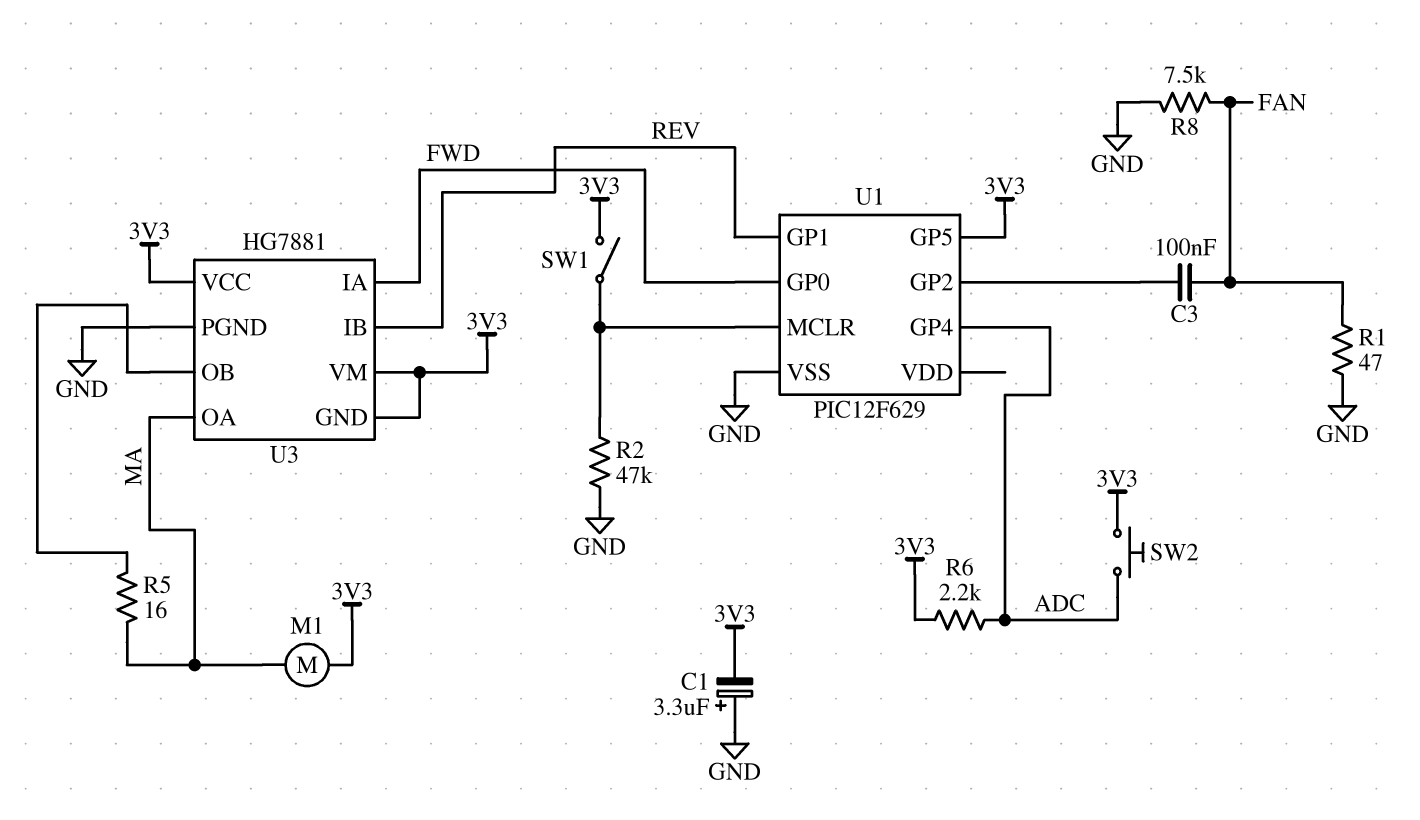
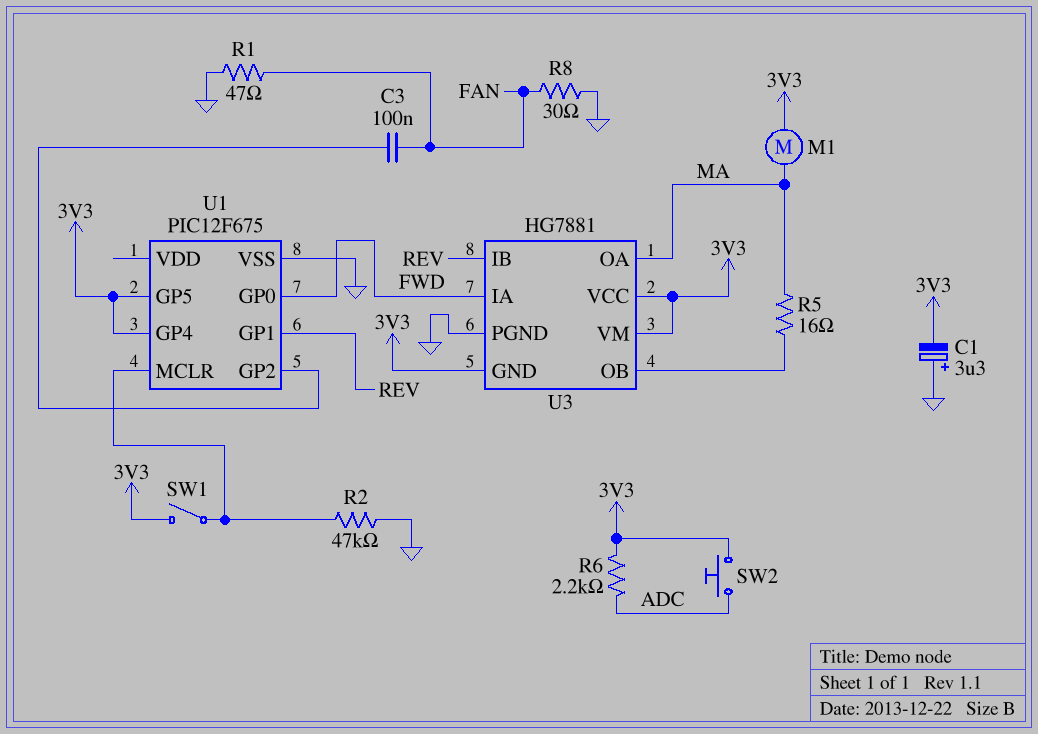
R8: 7.5k (FAN, GND) -> 30 (FAN, GND)
U1: PIC12F629 -> PIC12F675
U1 pin GP4: ADC -> 3V3

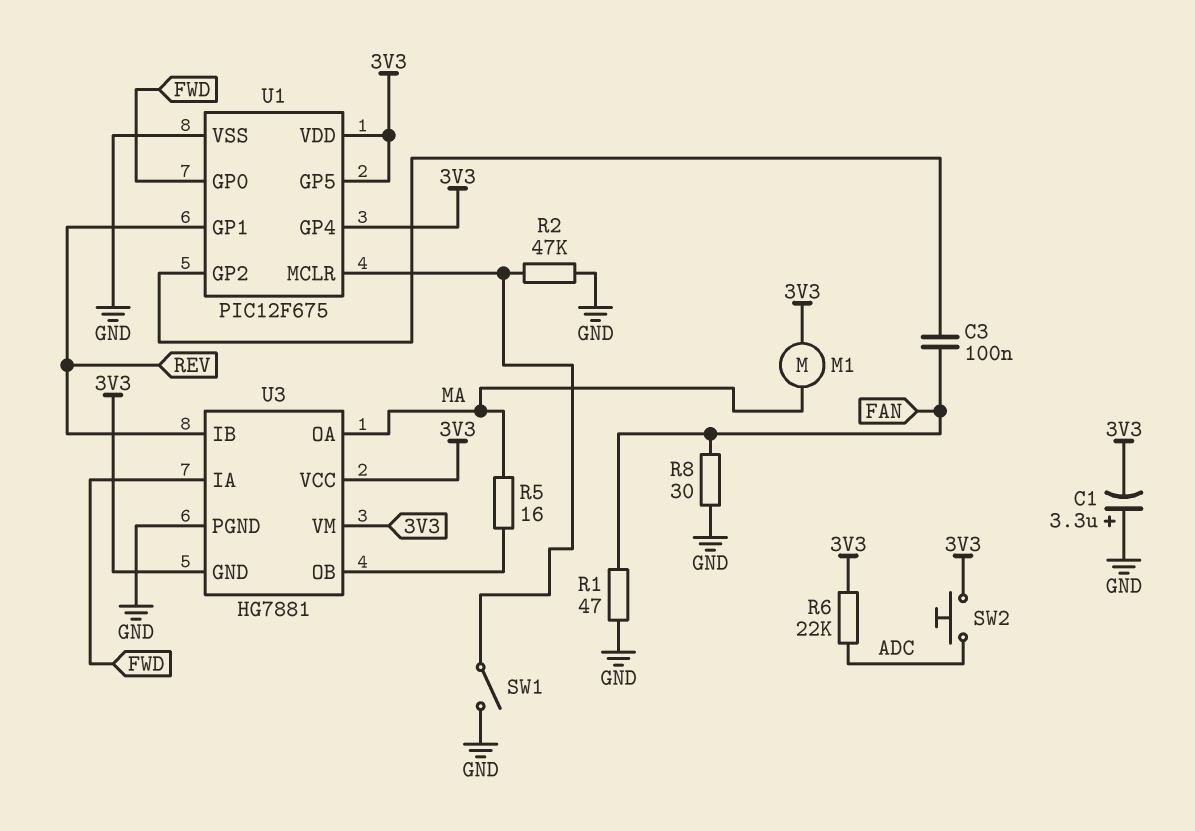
R6: 2.2k (3V3, ADC) -> 22k (3V3, ADC)
SW1: switch (3V3, U1/MCLR) -> switch (GND, U1/MCLR)
U1 pin VDD: none -> 3V3

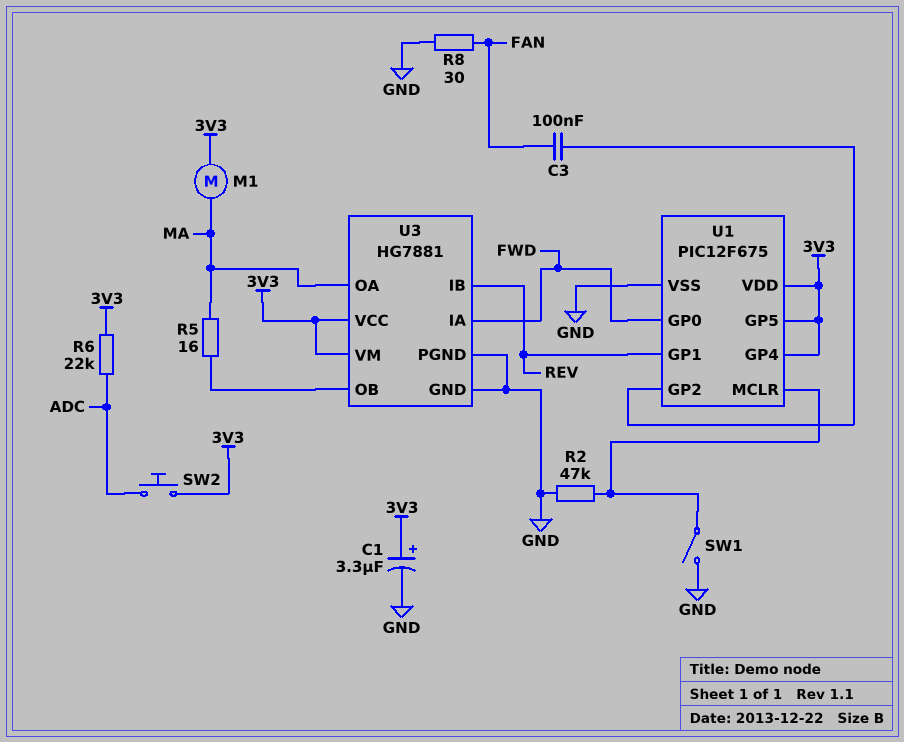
C1: 3.3uF (plus GND, minus 3V3) -> 3.3uF (plus 3V3, minus GND)
R1: 47 (FAN, GND) -> none
U3 pin GND: 3V3 -> GND

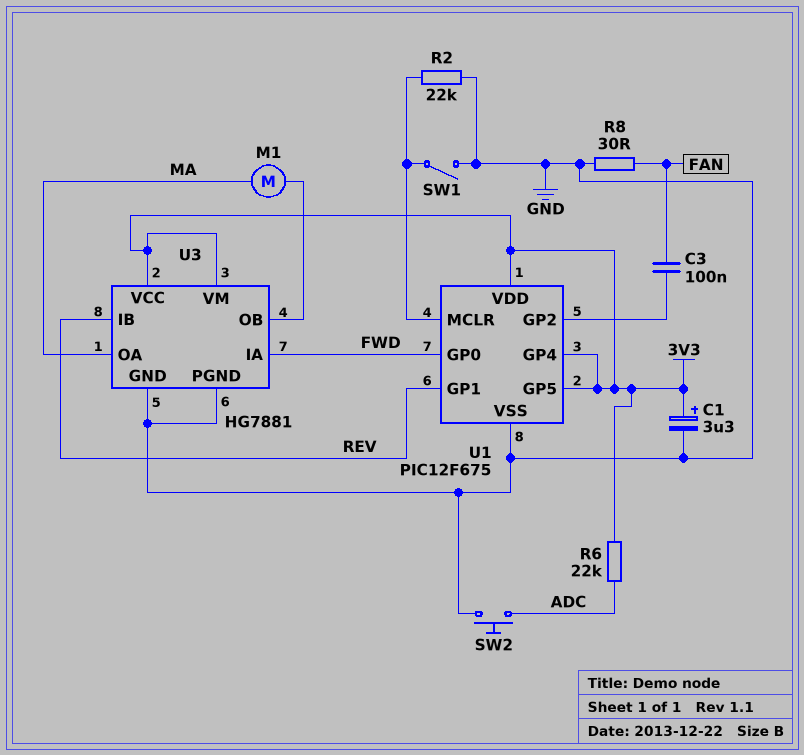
M1: motor (3V3, MA) -> motor (MA, U3/OB)
R2: 47k (GND, U1/MCLR) -> 22k (GND, U1/MCLR)
R5: 16 (MA, U3/OB) -> none
SW2: button (3V3, ADC) -> button (ADC, GND)

